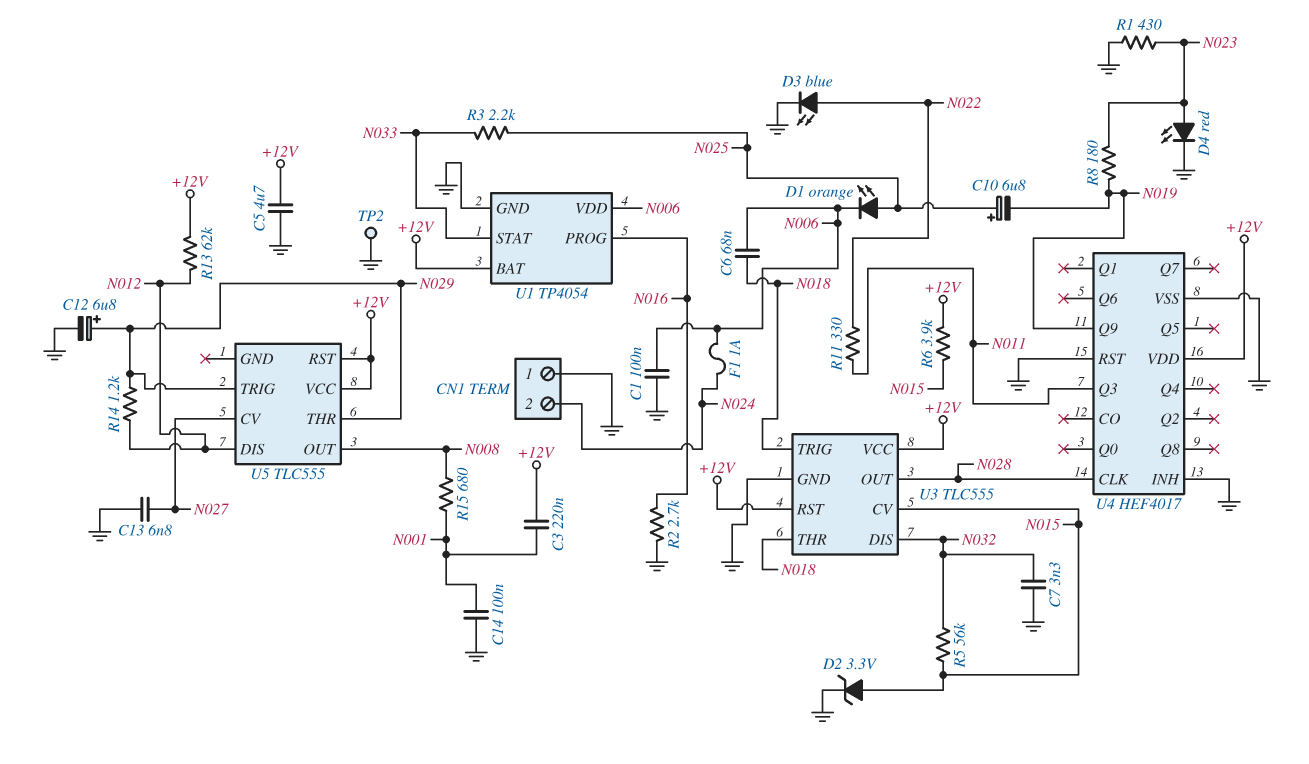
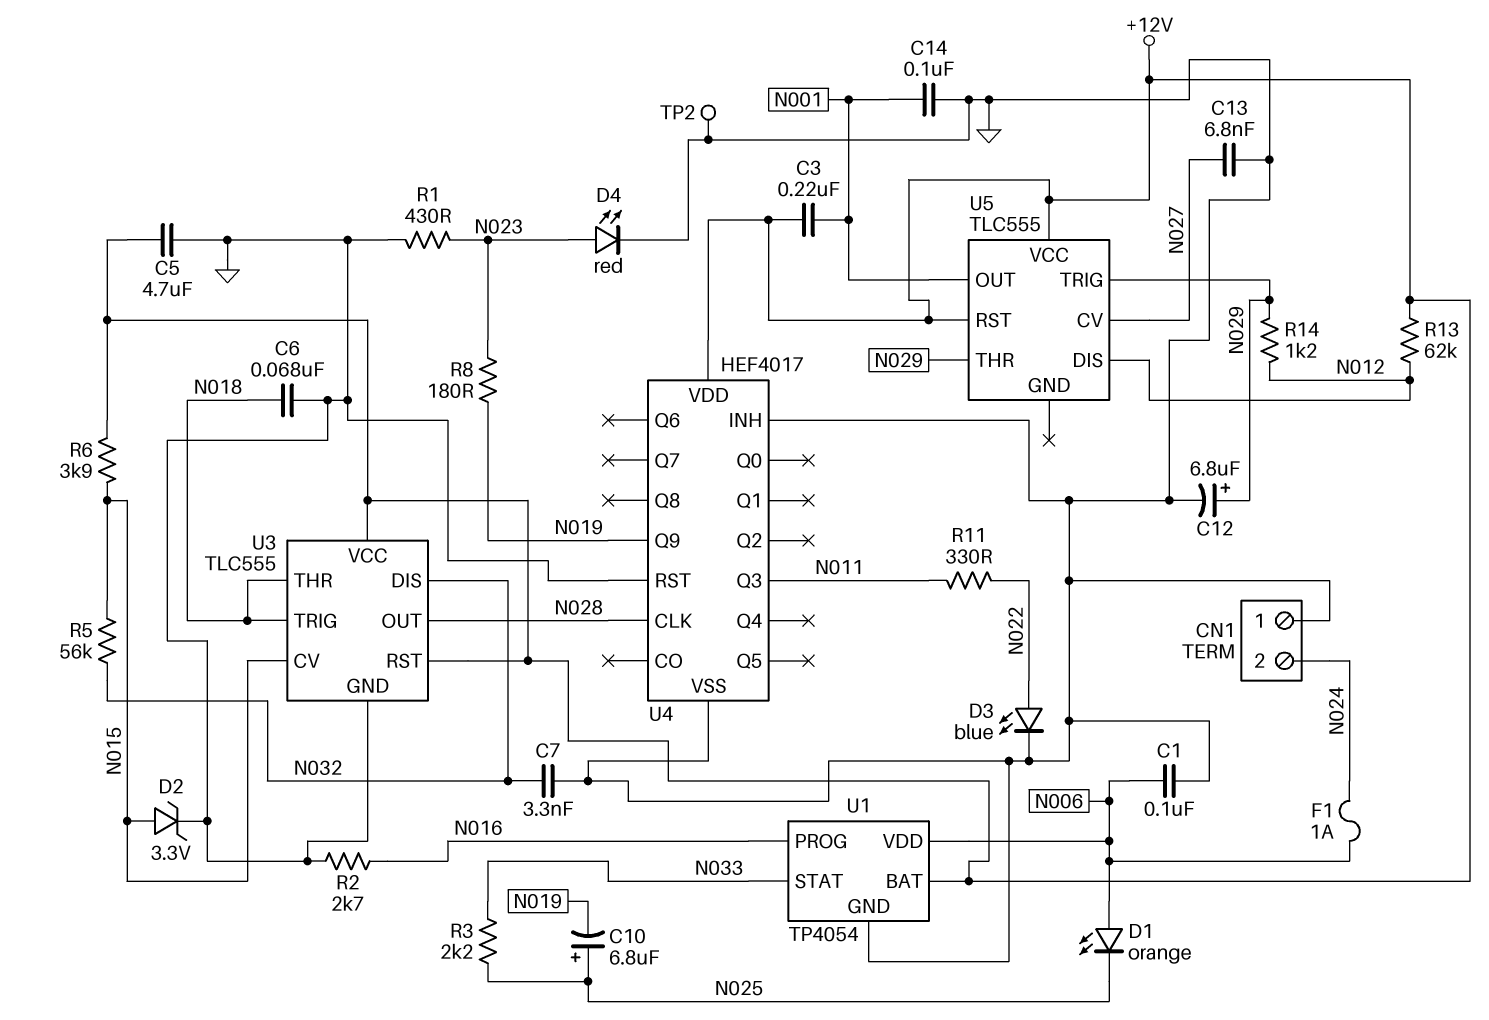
C6: 68nF (N006, N018) -> 68nF (GND, N018)
D1: LED orange (A N025, K N006) -> LED orange (A N006, K N025)
R15: 680 (N001, N008) -> none
U5 pin OUT: N008 -> N001

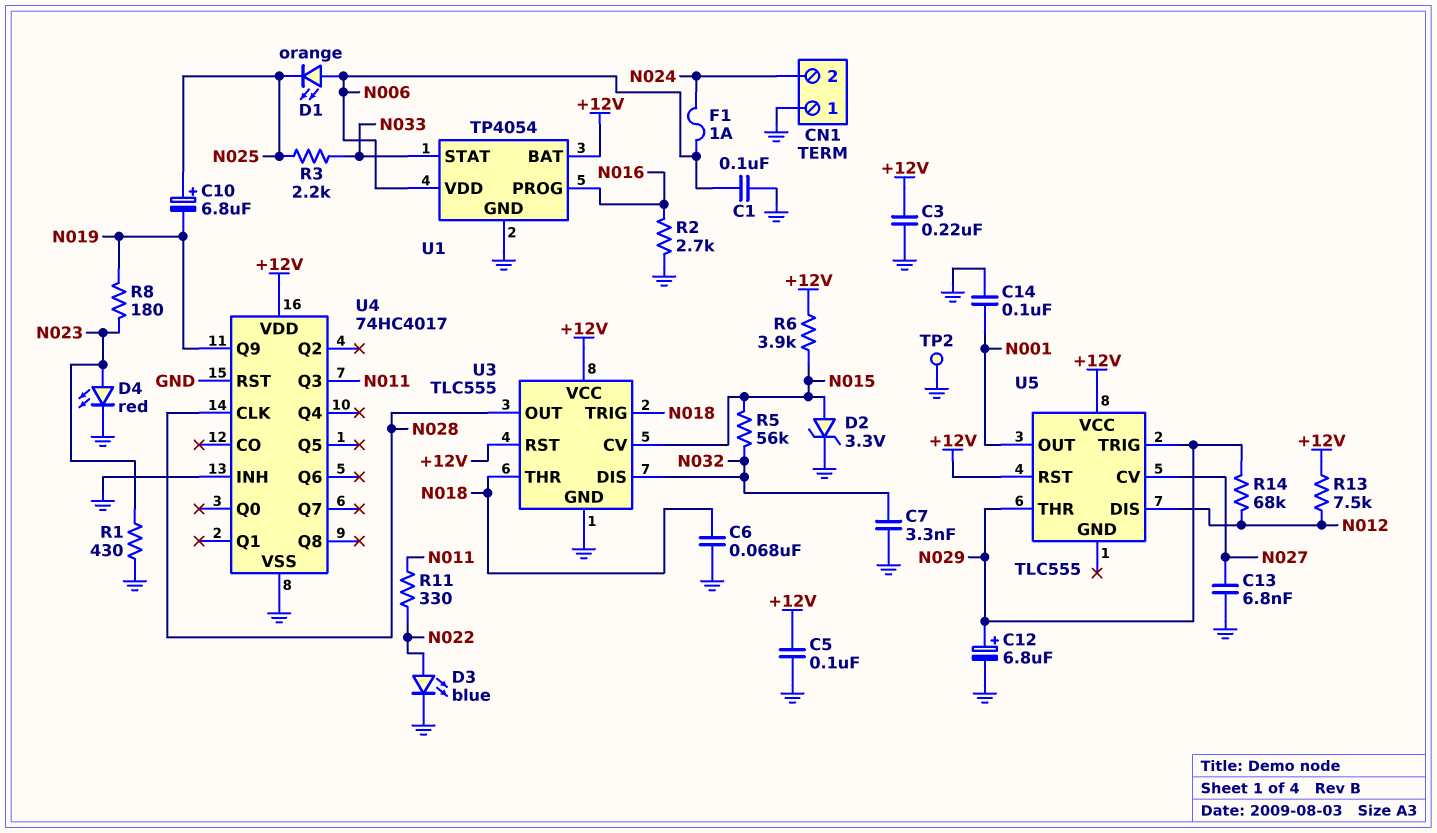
C3: 220nF (+12V, N001) -> 220nF (+12V, GND)
C5: 4.7uF (+12V, GND) -> 100nF (+12V, GND)
R13: 62k (+12V, N012) -> 7.5k (+12V, N012)
R14: 1.2k (N012, N029) -> 68k (N012, N029)
U4: HEF4017 -> 74HC4017

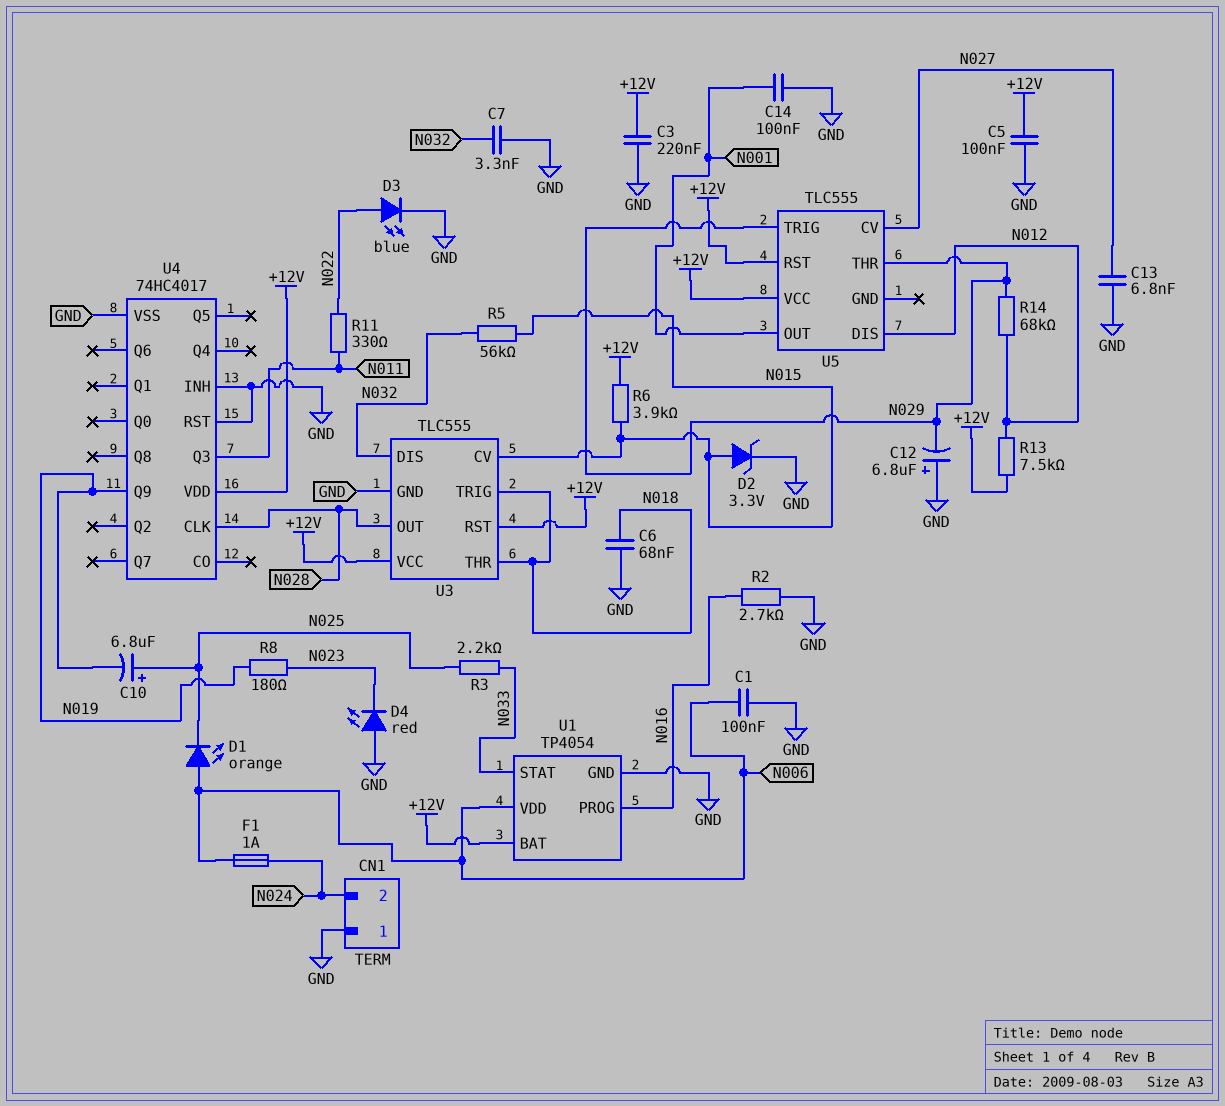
C12: 6.8uF (plus N029, minus GND) -> 6.8uF (plus GND, minus N029)
D4: LED red (A N023, K GND) -> LED red (A GND, K N023)
R1: 430 (GND, N023) -> none
TP2: test point (GND) -> none

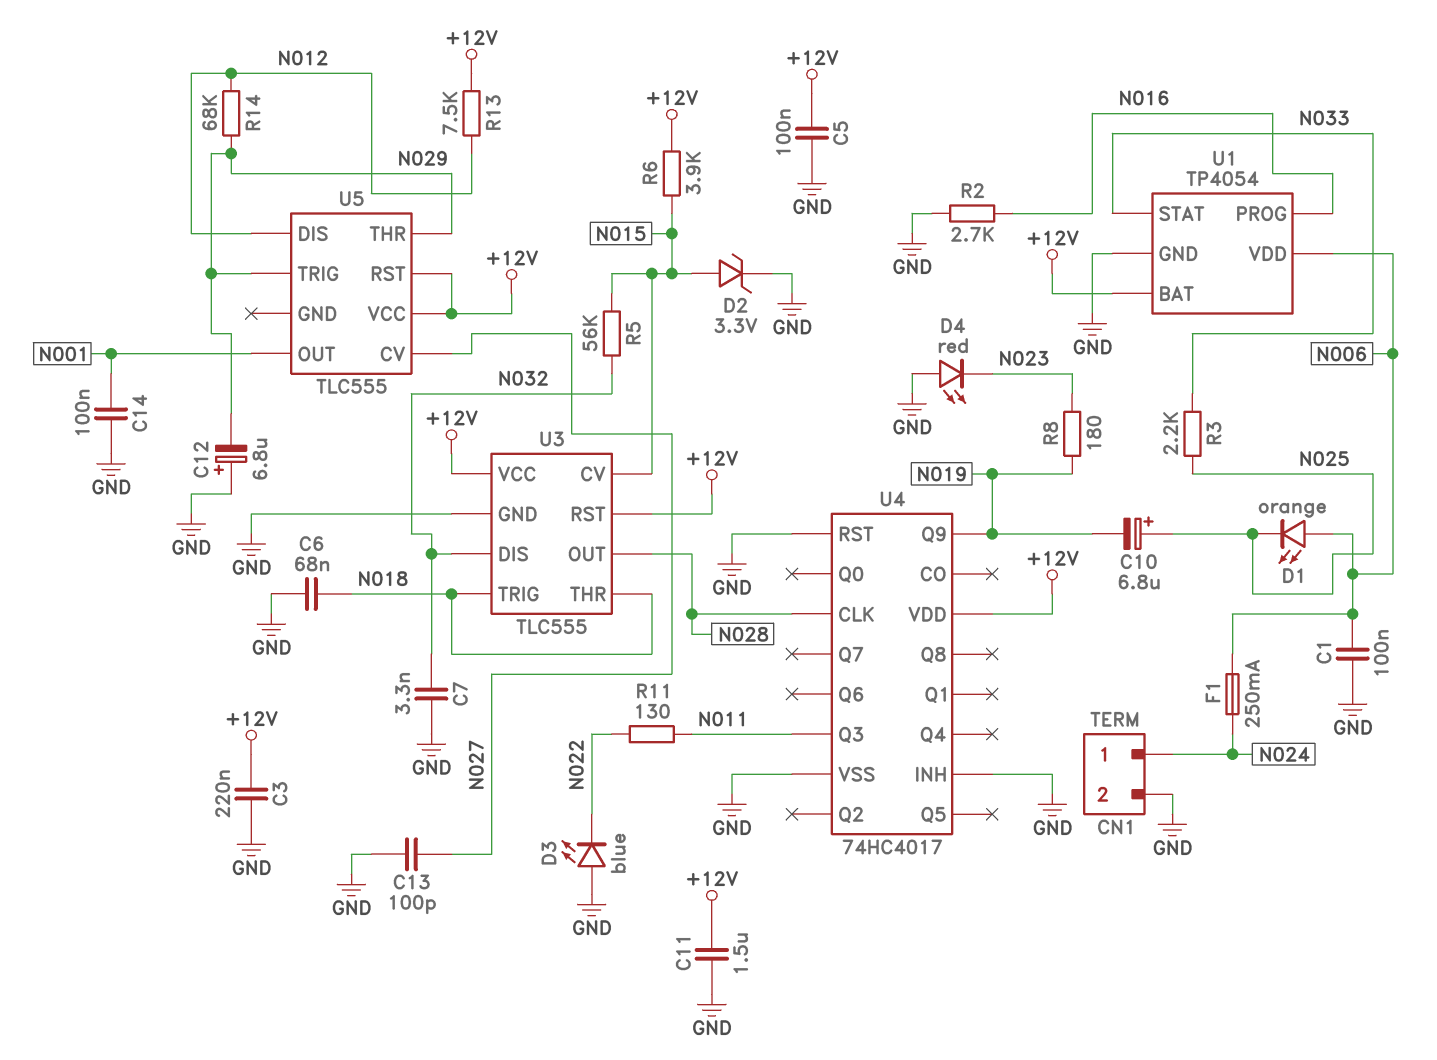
C11: none -> 1.5uF (+12V, GND)
C13: 6.8nF (GND, N027) -> 100pF (GND, N027)
CN1 pin 1: GND -> N024
CN1 pin 2: N024 -> GND
D3: LED blue (A N022, K GND) -> LED blue (A GND, K N022)
F1: 1A (N006, N024) -> 250mA (N006, N024)
R11: 330 (N011, N022) -> 130 (N011, N022)

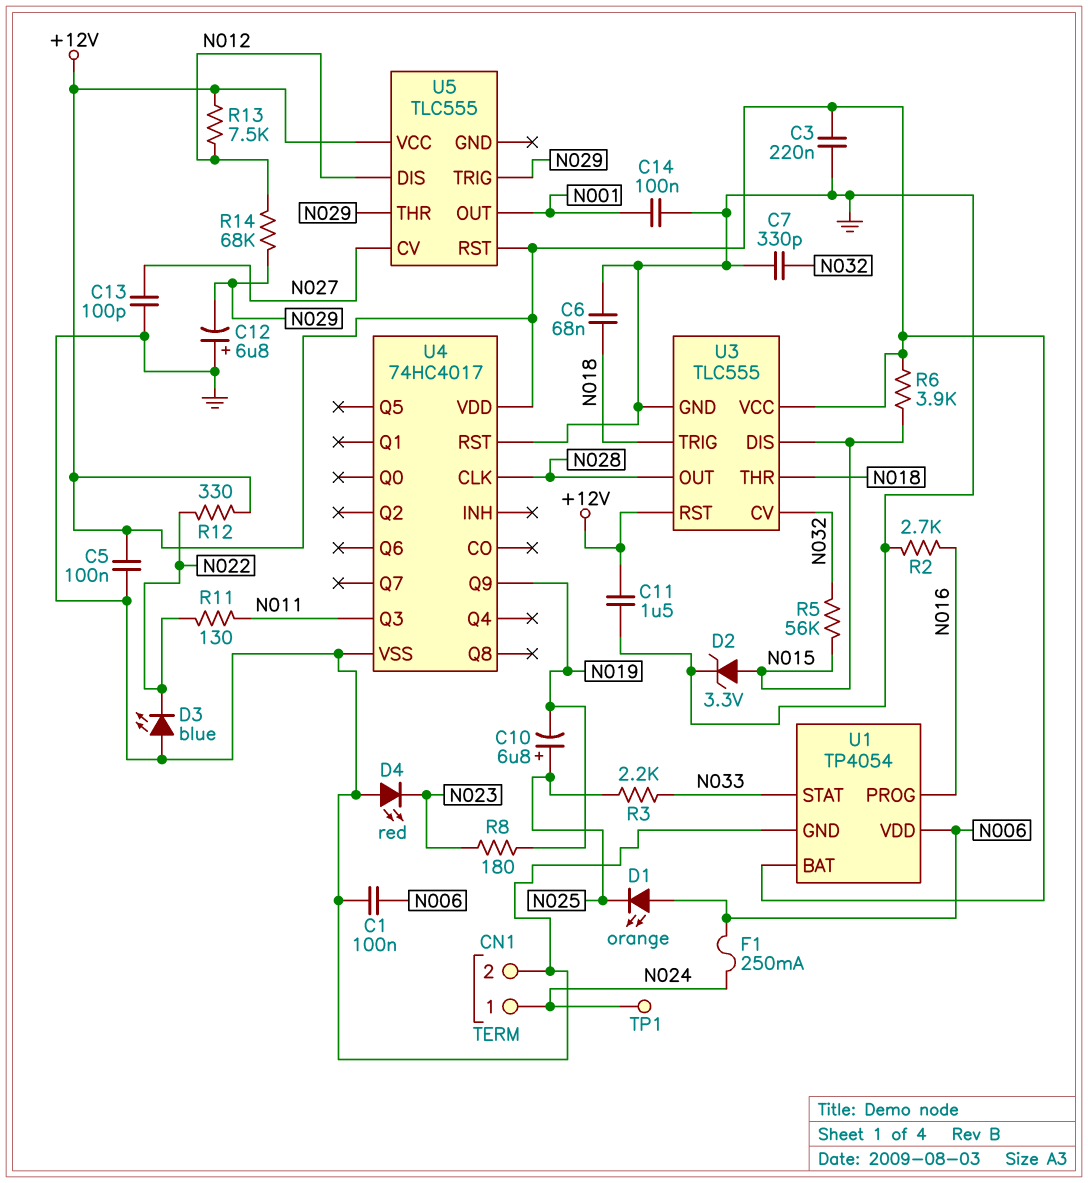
C7: 3.3nF (GND, N032) -> 330pF (GND, N032)
R12: none -> 330 (+12V, N022)
TP1: none -> test point (N024)
U3 pin CV: N015 -> N032
U3 pin DIS: N032 -> N015
U4 pin INH: GND -> none

